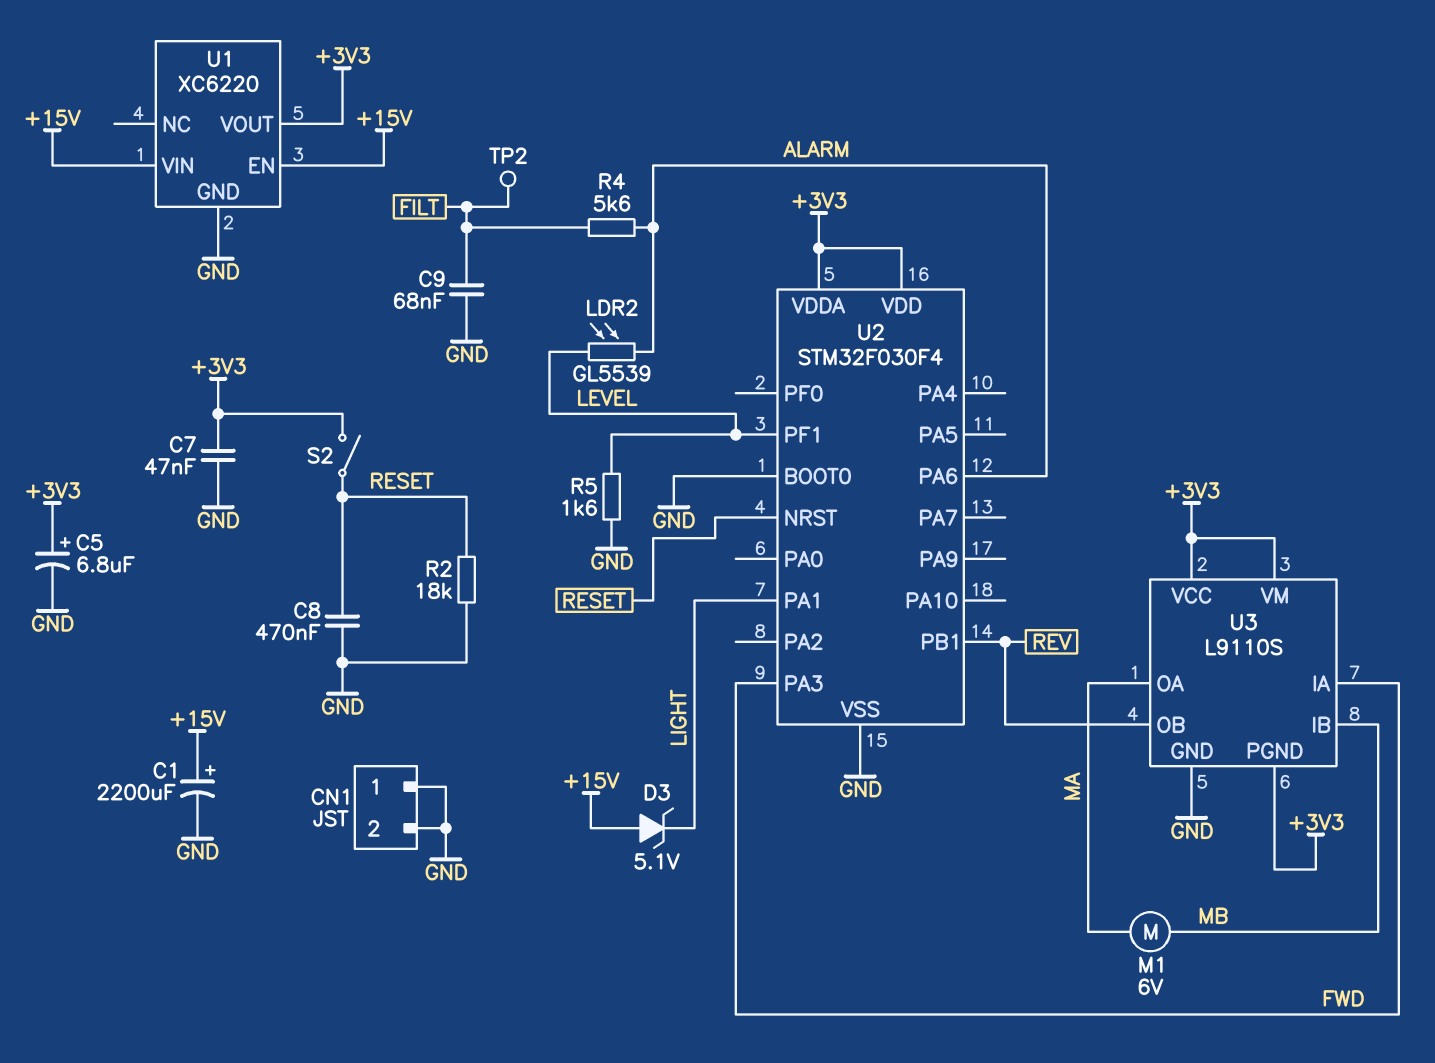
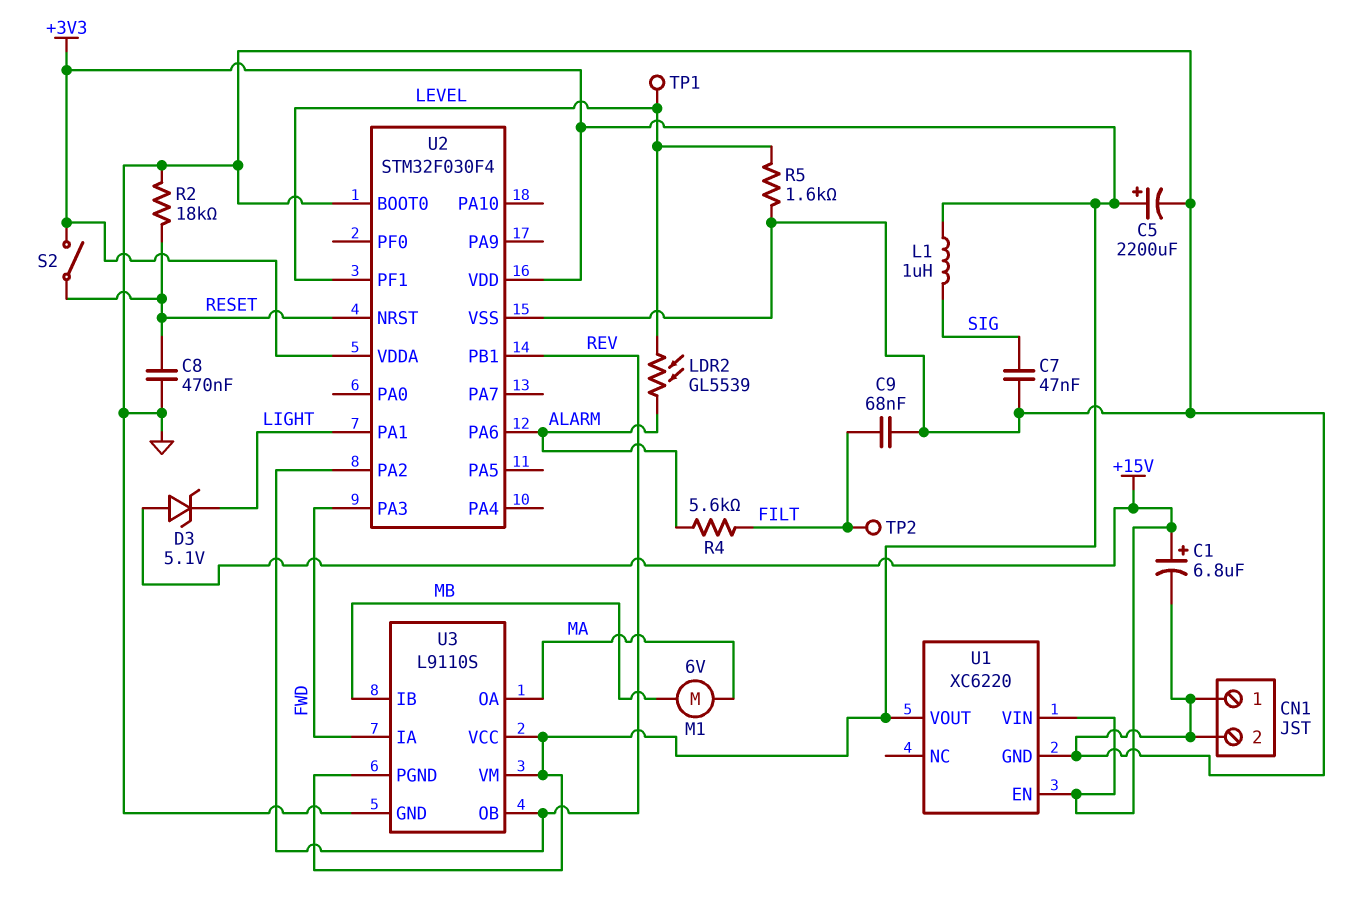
C1: 2200uF (plus +15V, minus GND) -> 6.8uF (plus +15V, minus GND)
C5: 6.8uF (plus +3V3, minus GND) -> 2200uF (plus +3V3, minus GND)
C7: 47nF (+3V3, GND) -> 47nF (GND, SIG)
L1: none -> 1uH (+3V3, SIG)
TP1: none -> test point (LEVEL)
U2 pin PA2: none -> REV

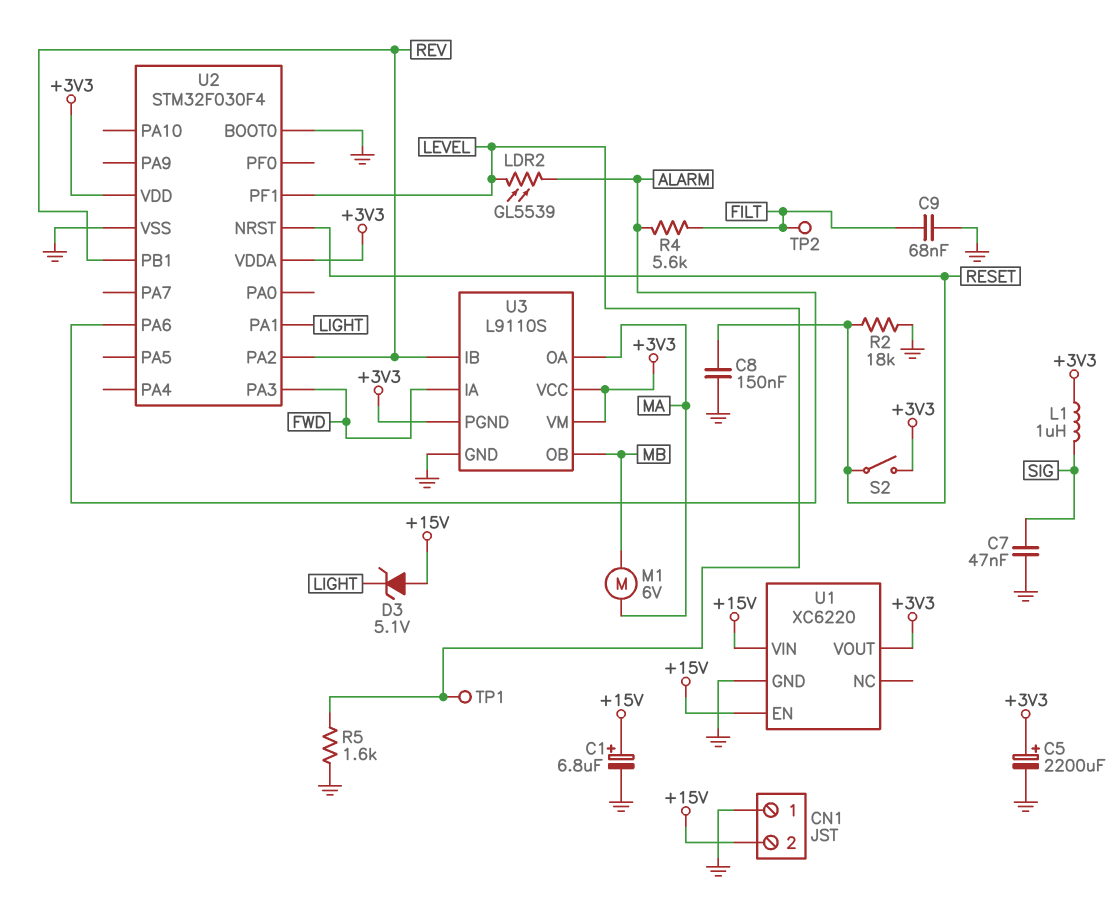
C8: 470nF (GND, RESET) -> 150nF (GND, RESET)
CN1 pin 2: GND -> +15V
U3 pin IB: MB -> REV
U3 pin OB: REV -> MB

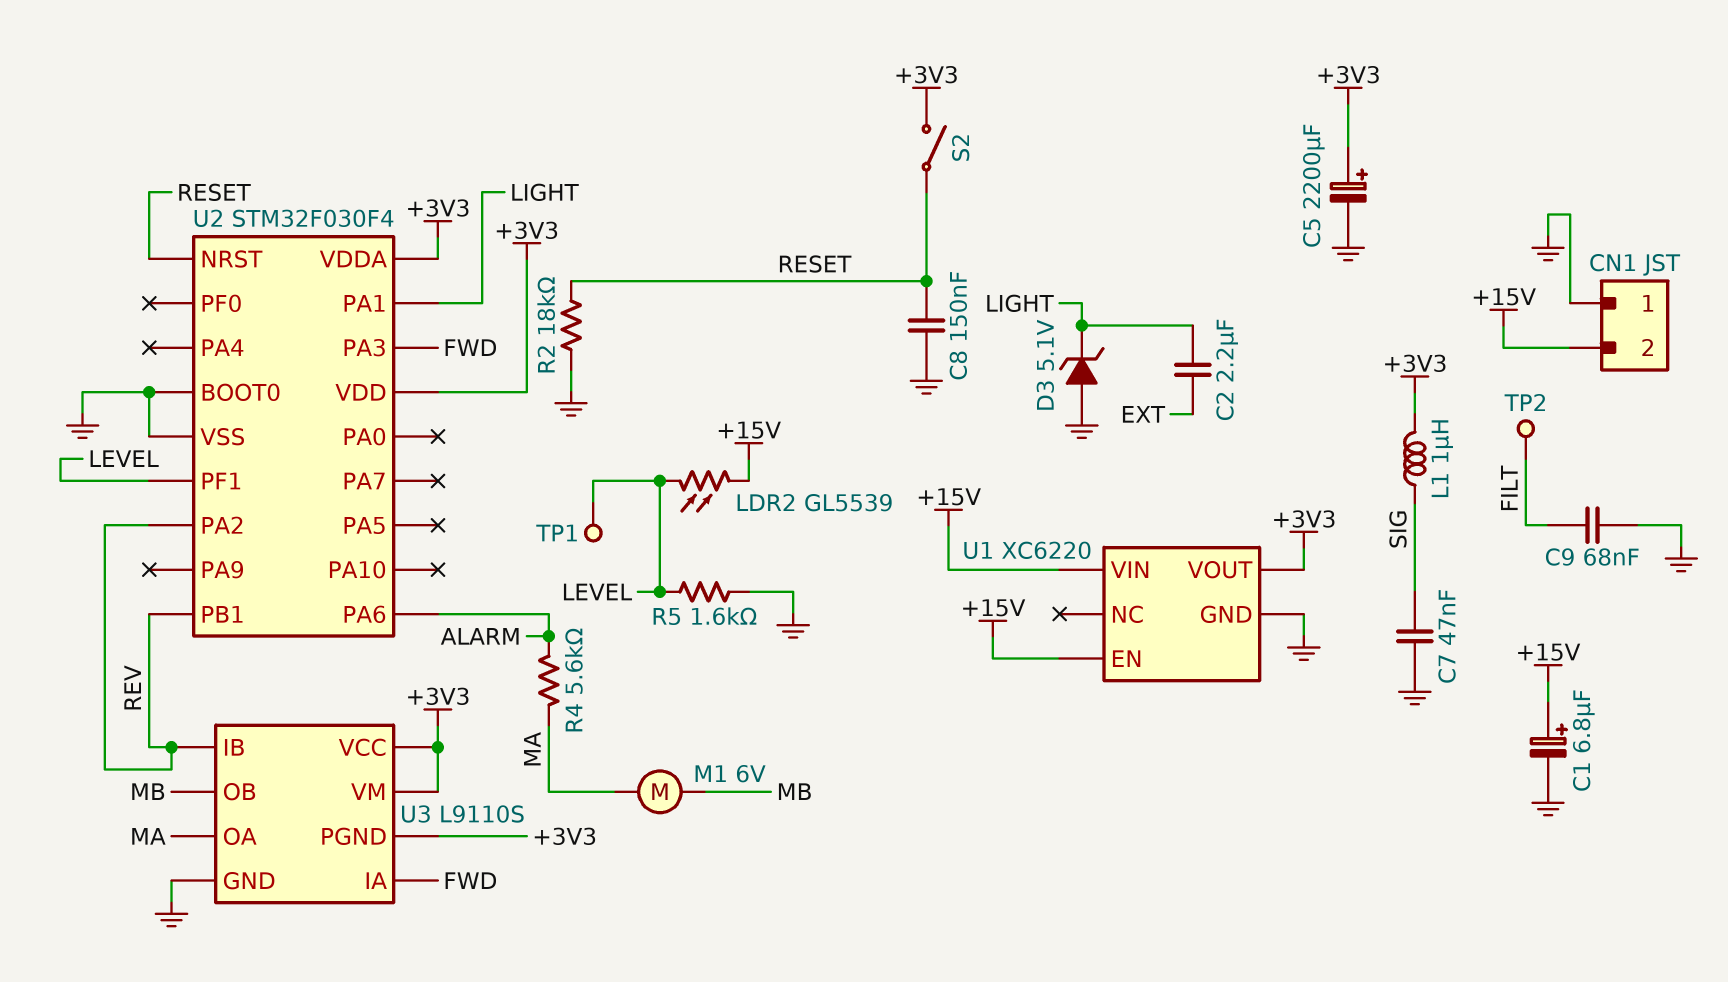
C2: none -> 2.2uF (EXT, LIGHT)
D3: zener 5.1V (A +15V, K LIGHT) -> zener 5.1V (A GND, K LIGHT)
LDR2: GL5539 (ALARM, LEVEL) -> GL5539 (+15V, LEVEL)
R4: 5.6k (ALARM, FILT) -> 5.6k (ALARM, MA)

